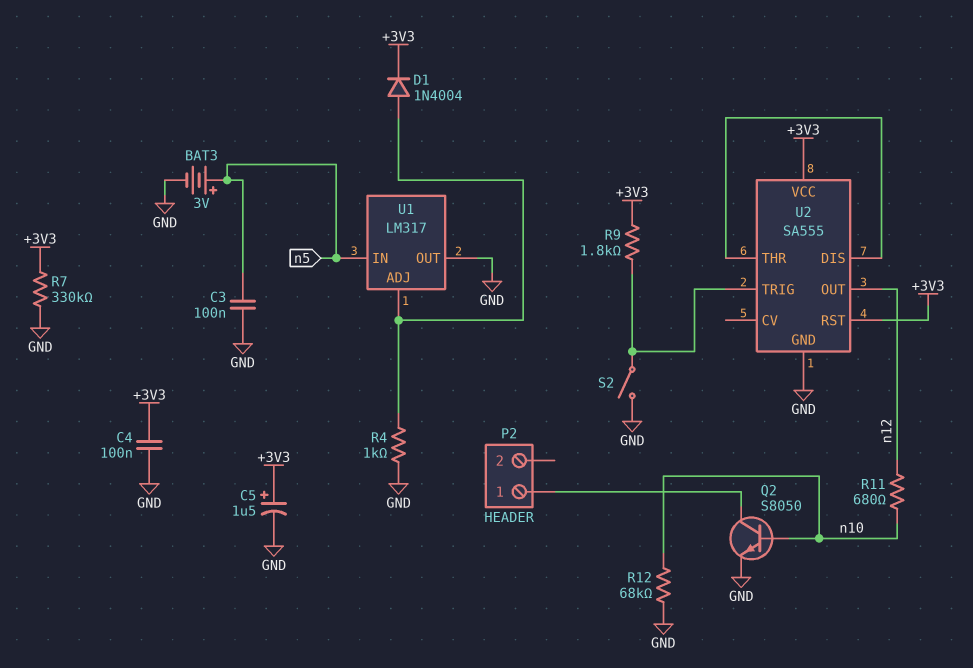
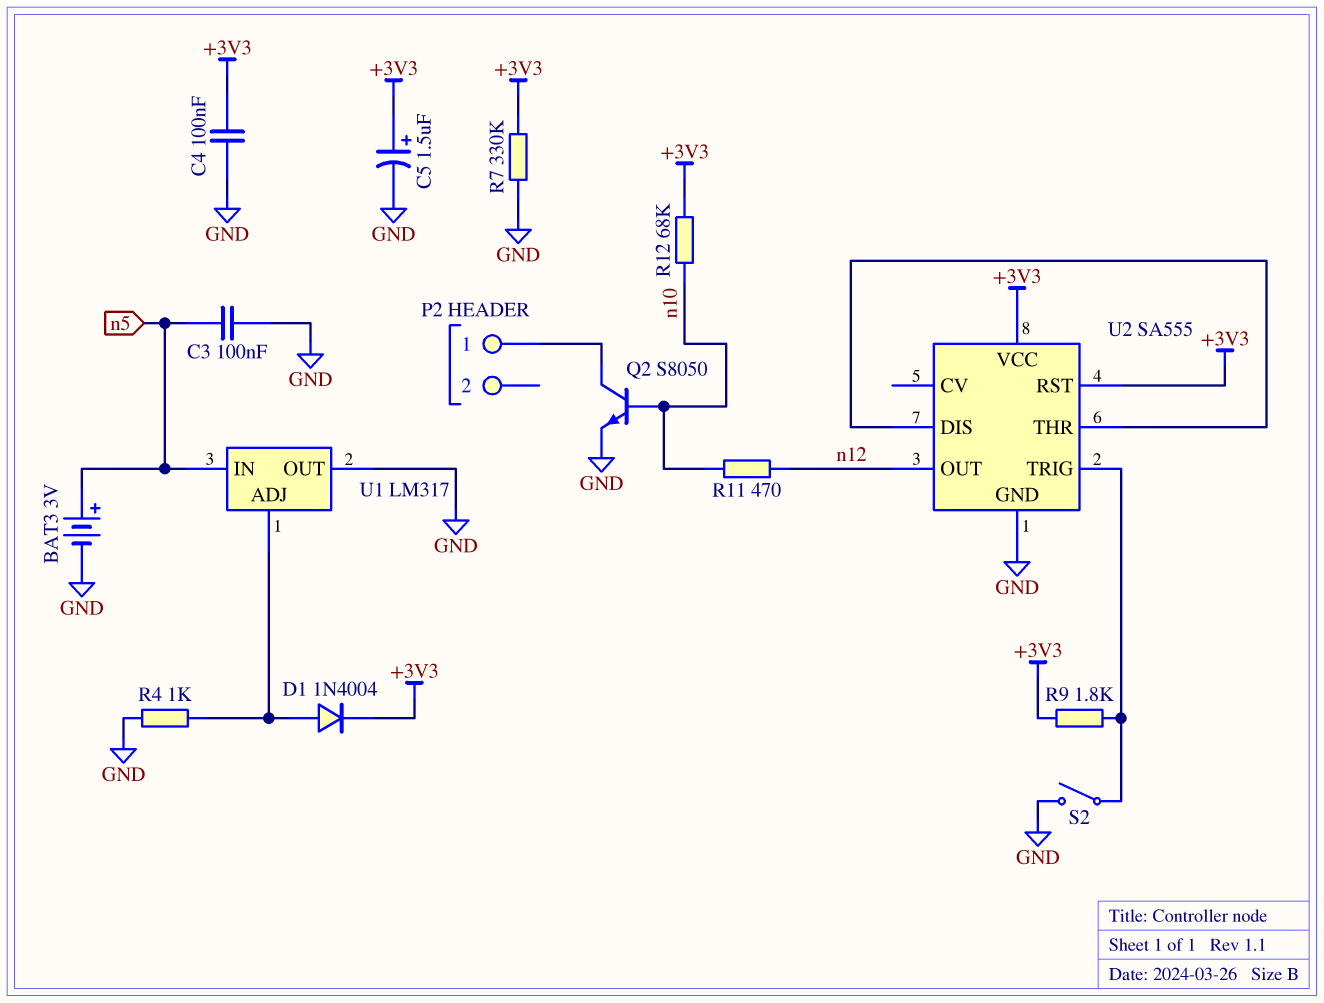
R11: 680 (n10, n12) -> 470 (n10, n12)
R12: 68k (GND, n10) -> 68k (+3V3, n10)

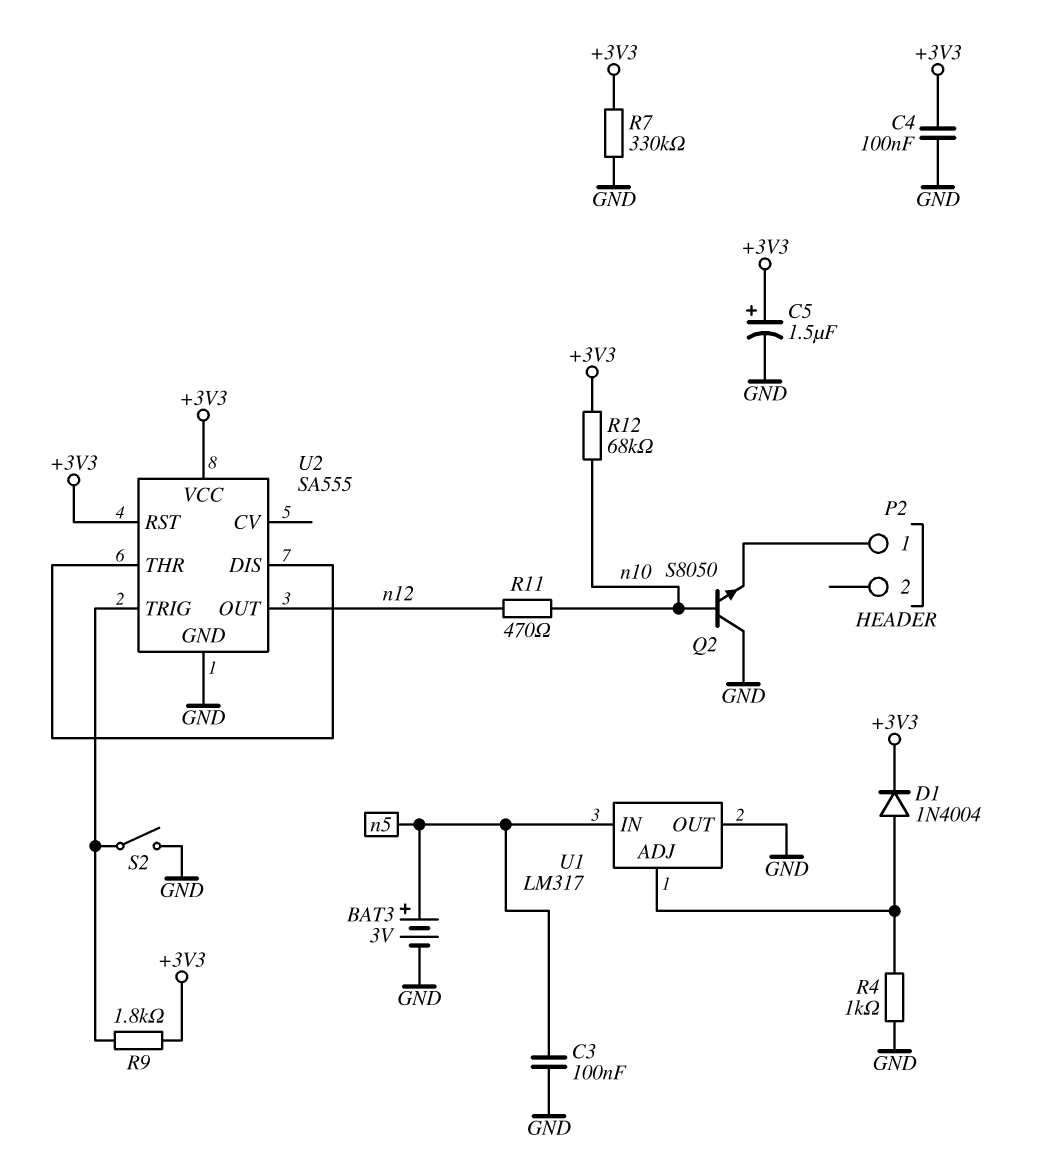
Q2: NPN S8050 (B n10, C P2/1, E GND) -> NPN S8050 (B n10, C GND, E P2/1)

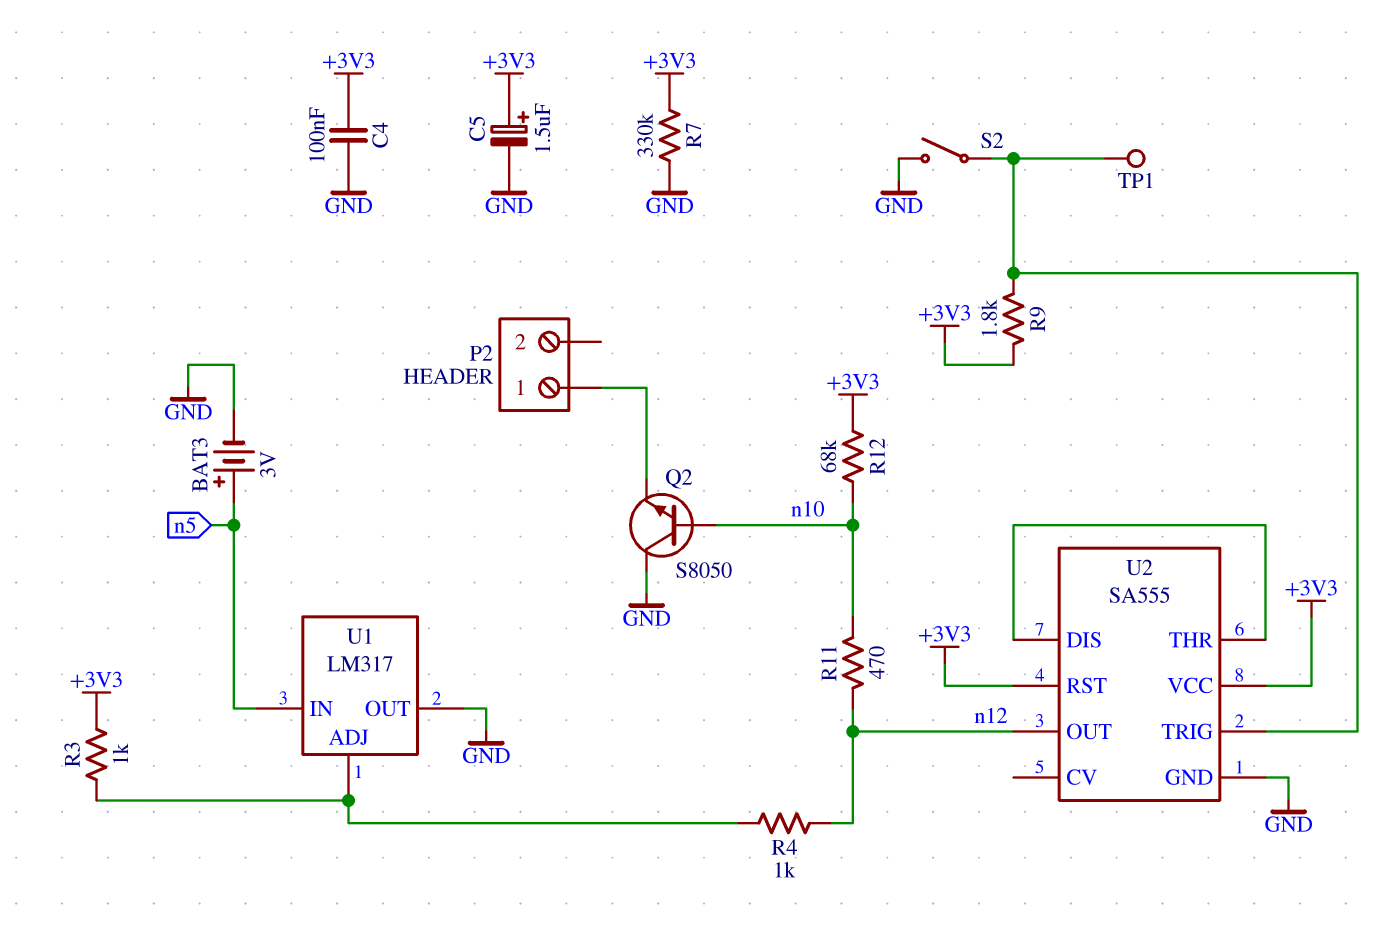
C3: 100nF (GND, n5) -> none
D1: diode 1N4004 (A U1/ADJ, K +3V3) -> none
R3: none -> 1k (+3V3, U1/ADJ)
R4: 1k (GND, U1/ADJ) -> 1k (U1/ADJ, n12)
TP1: none -> test point (U2/TRIG)

